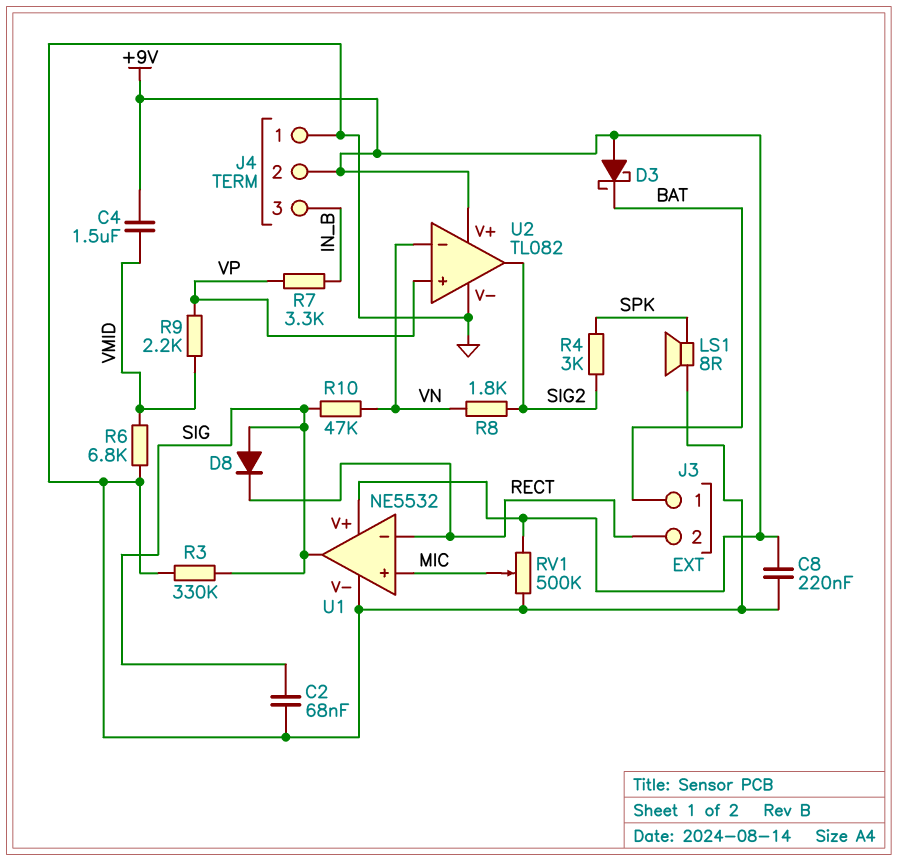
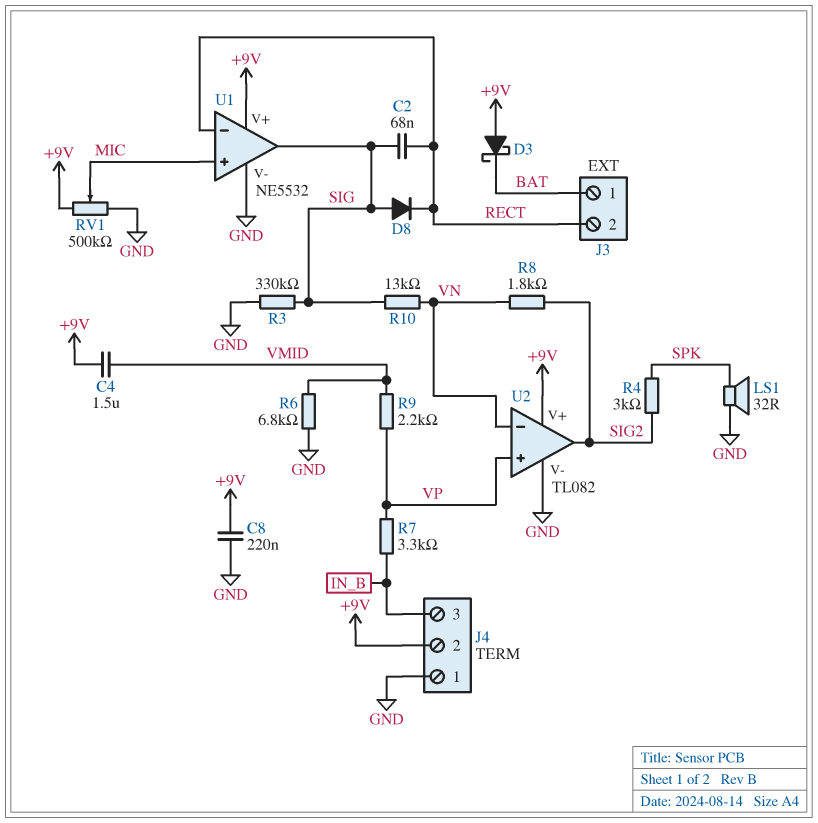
C2: 68nF (GND, SIG) -> 68nF (RECT, SIG)
LS1: speaker 8R (GND, SPK) -> speaker 32R (GND, SPK)
R10: 47k (SIG, VN) -> 13k (SIG, VN)

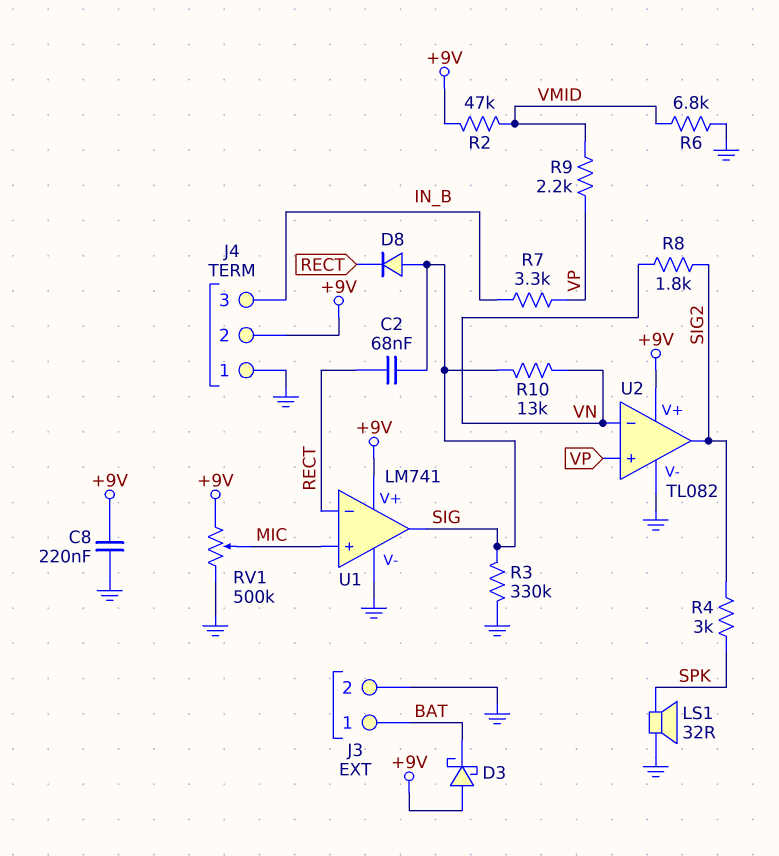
C4: 1.5uF (+9V, VMID) -> none
J3 pin 2: RECT -> GND
R2: none -> 47k (+9V, VMID)
U1: NE5532 -> LM741

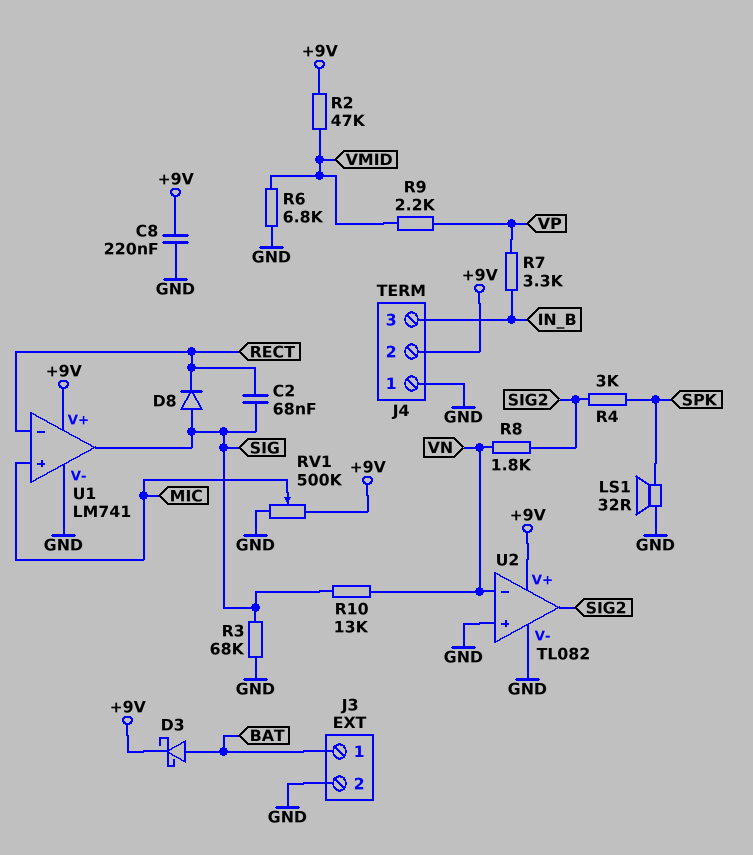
D3: schottky (A +9V, K BAT) -> schottky (A BAT, K +9V)
R3: 330k (GND, SIG) -> 68k (GND, SIG)
U2 pin in+: VP -> GND

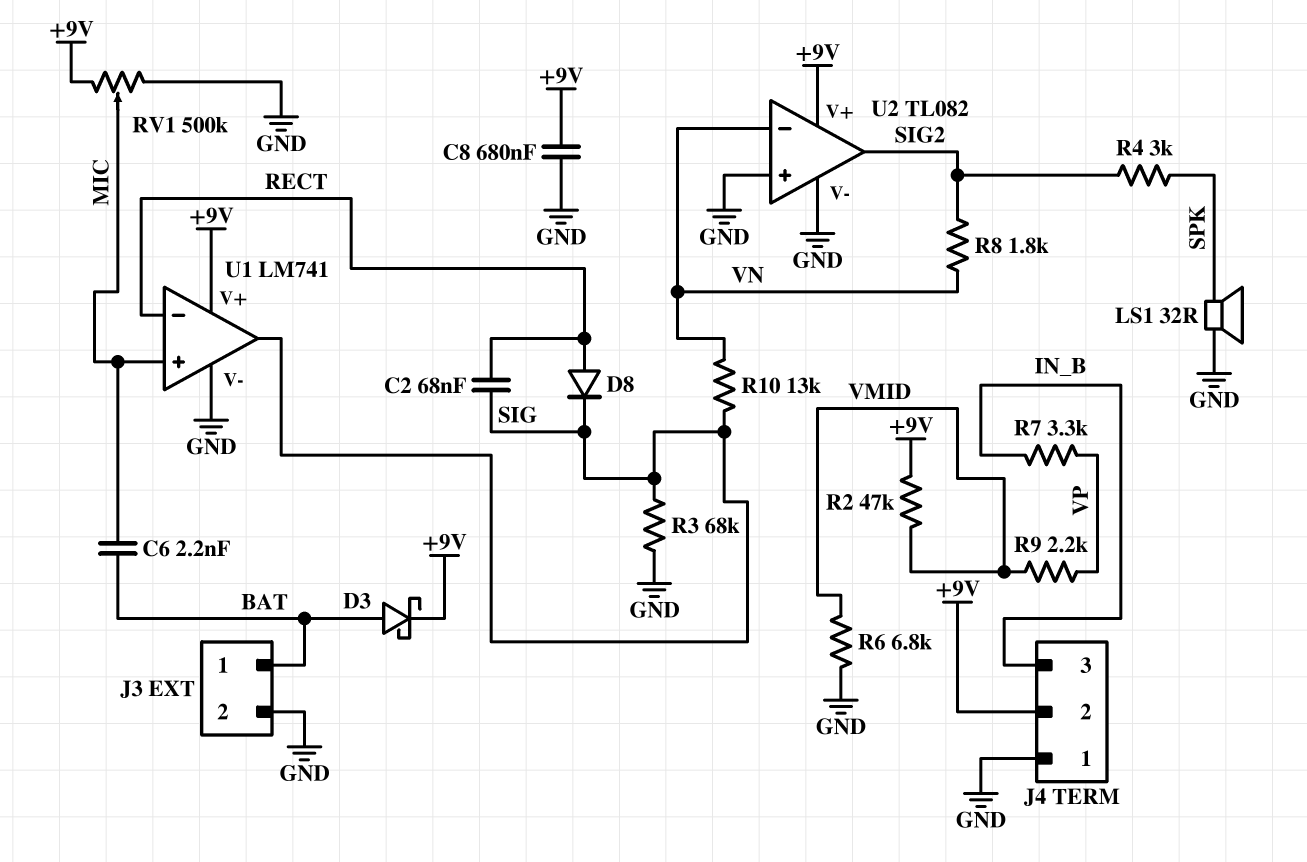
C6: none -> 2.2nF (BAT, MIC)
C8: 220nF (+9V, GND) -> 680nF (+9V, GND)
D8: diode (A SIG, K RECT) -> diode (A RECT, K SIG)

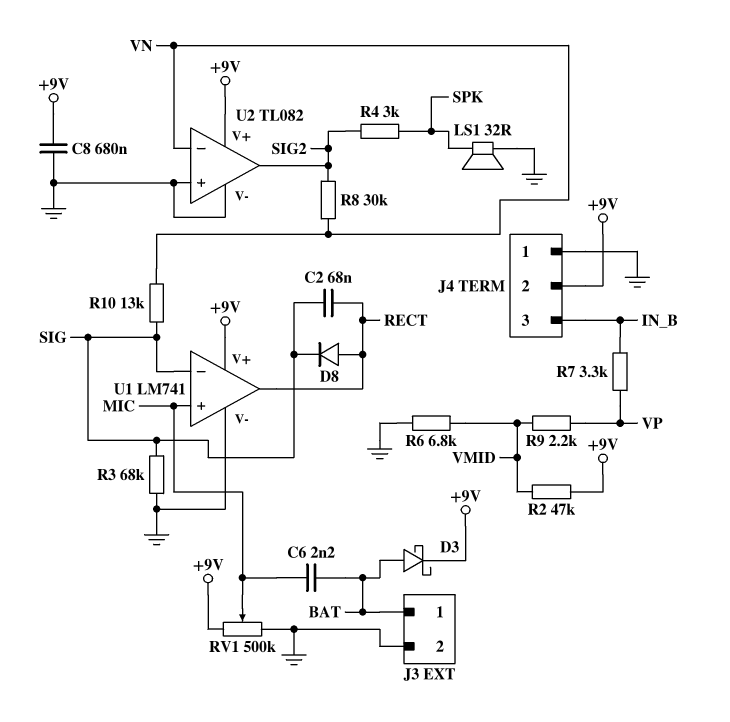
R8: 1.8k (SIG2, VN) -> 30k (SIG2, VN)
U1 pin in-: RECT -> SIG
U1 pin out: SIG -> RECT

